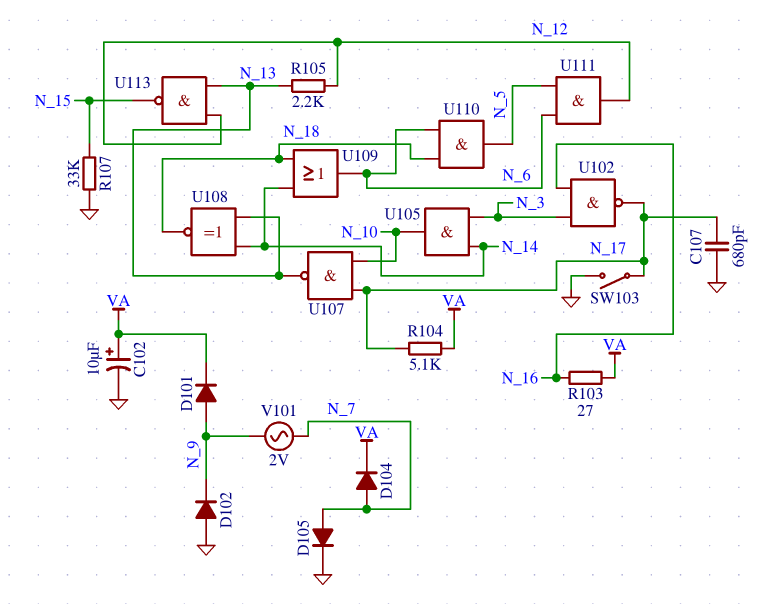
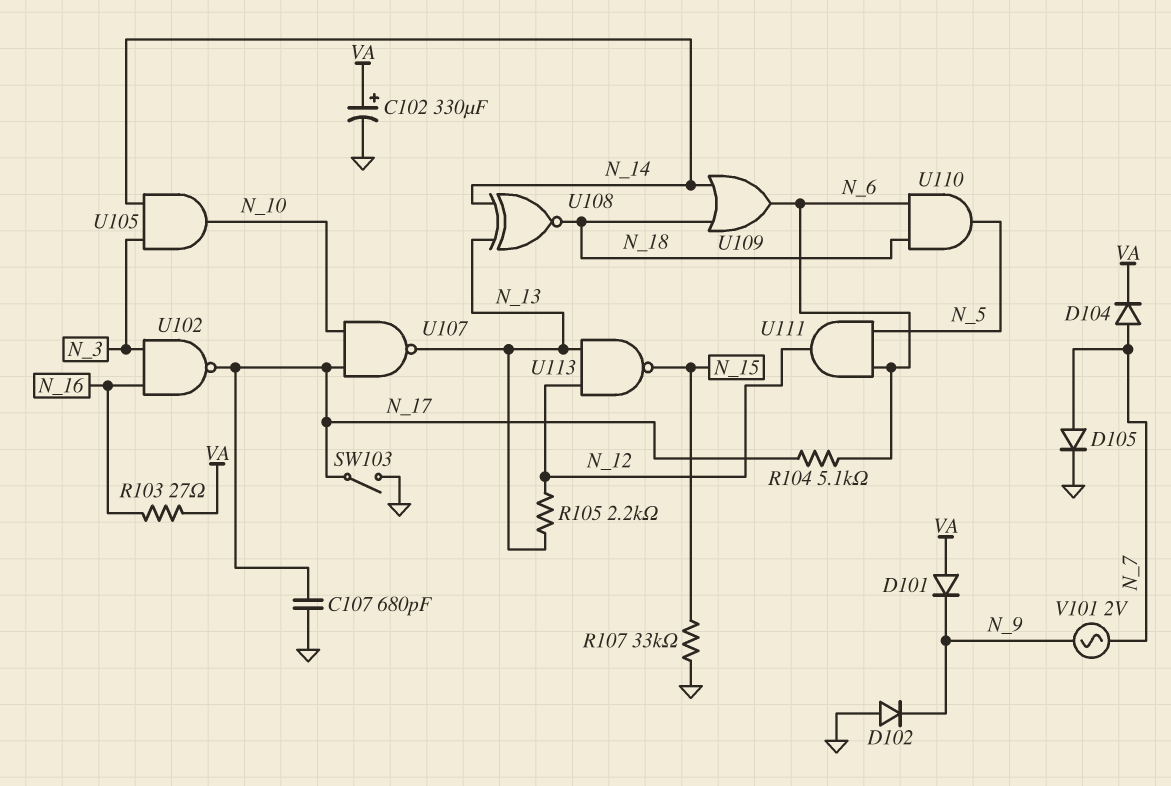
C102: 10uF (plus VA, minus GND) -> 330uF (plus VA, minus GND)
D101: diode (A N_9, K VA) -> diode (A VA, K N_9)
R104: 5.1k (N_17, VA) -> 5.1k (N_6, N_17)

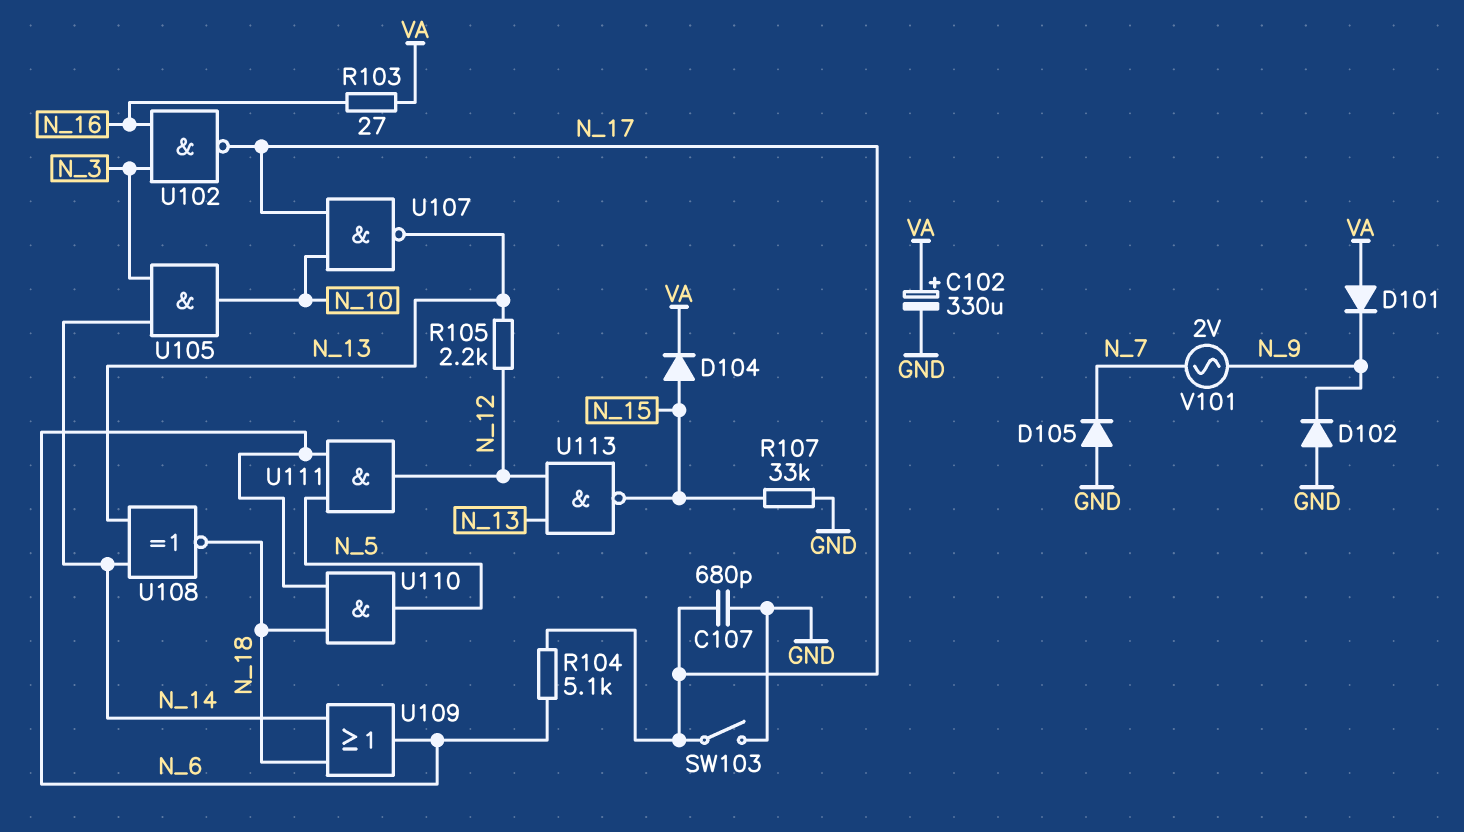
D104: diode (A N_7, K VA) -> diode (A N_15, K VA)
D105: diode (A N_7, K GND) -> diode (A GND, K N_7)

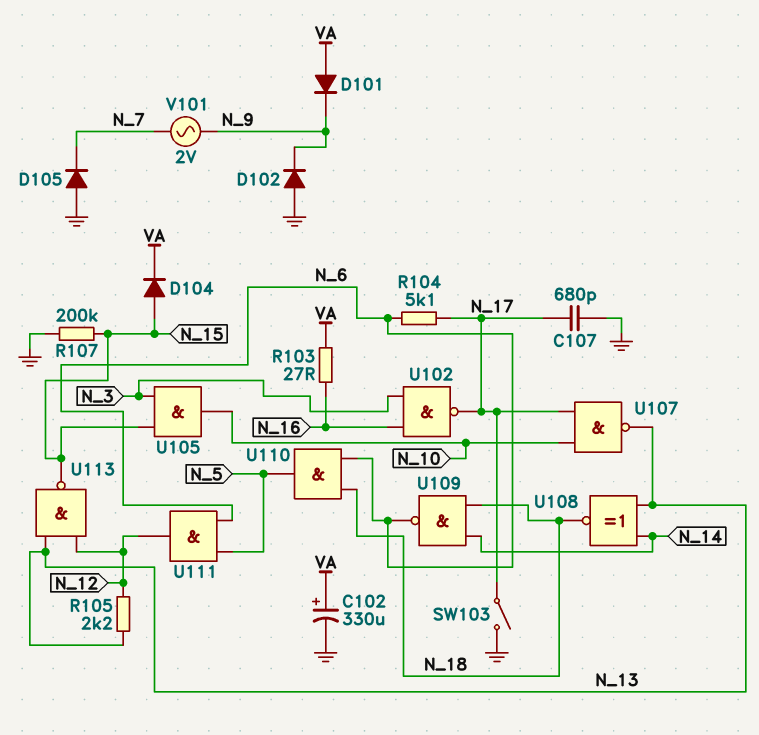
R107: 33k (GND, N_15) -> 200k (GND, N_15)
U105: AND (in N_3, in N_14, out N_10) -> AND (in N_3, in N_15, out N_10)
U109: OR (in N_14, in N_18, out N_6) -> NAND (in N_14, in N_18, out N_6)

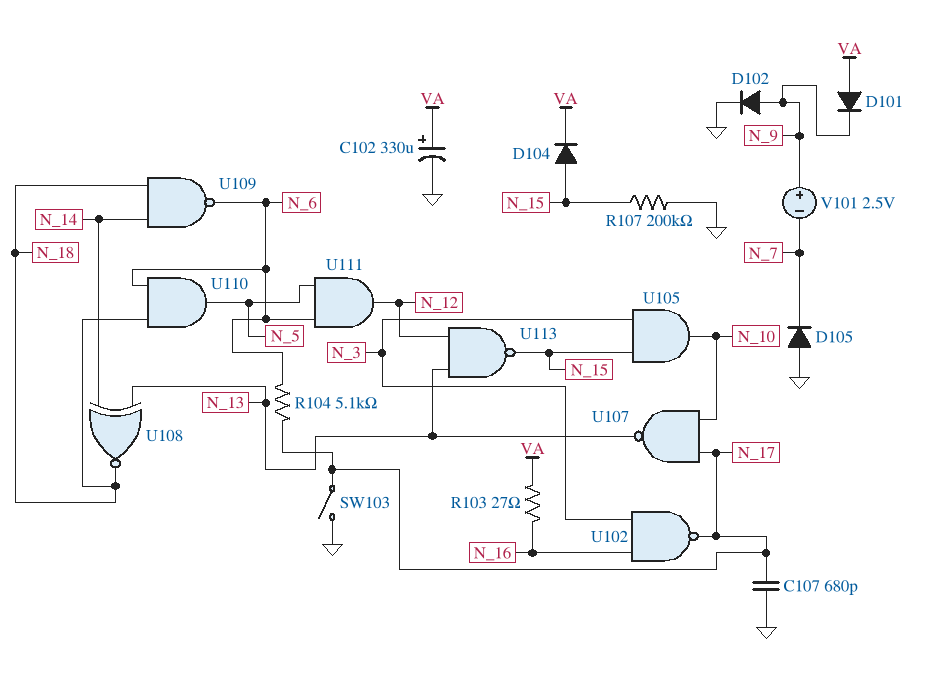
D102: diode (A GND, K N_9) -> diode (A N_9, K GND)
R105: 2.2k (N_12, N_13) -> none
V101: AC 2V (N_7, N_9) -> 2.5V (plus N_9, minus N_7)

